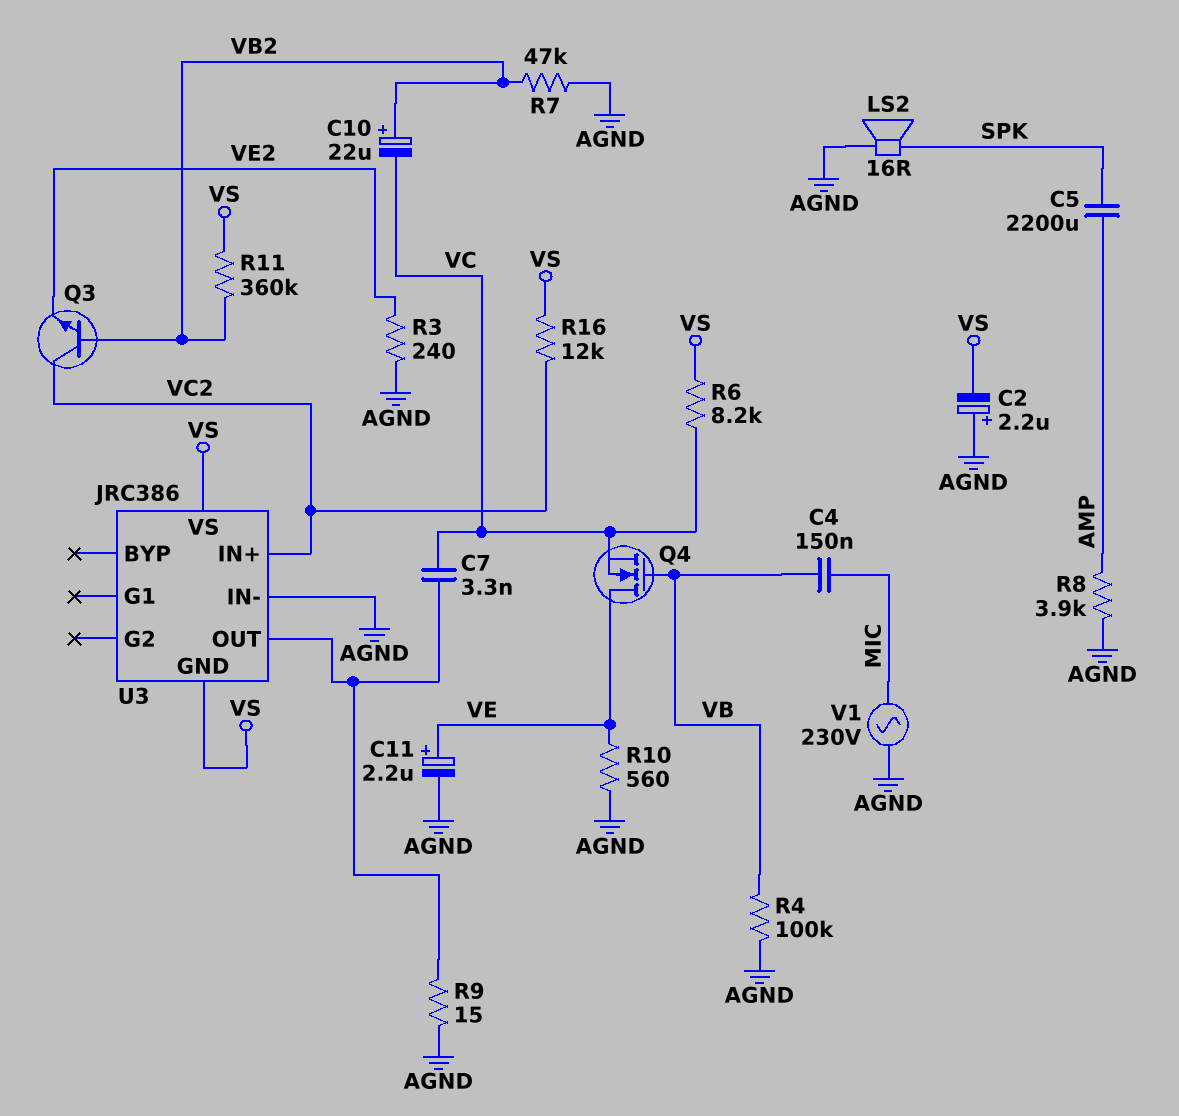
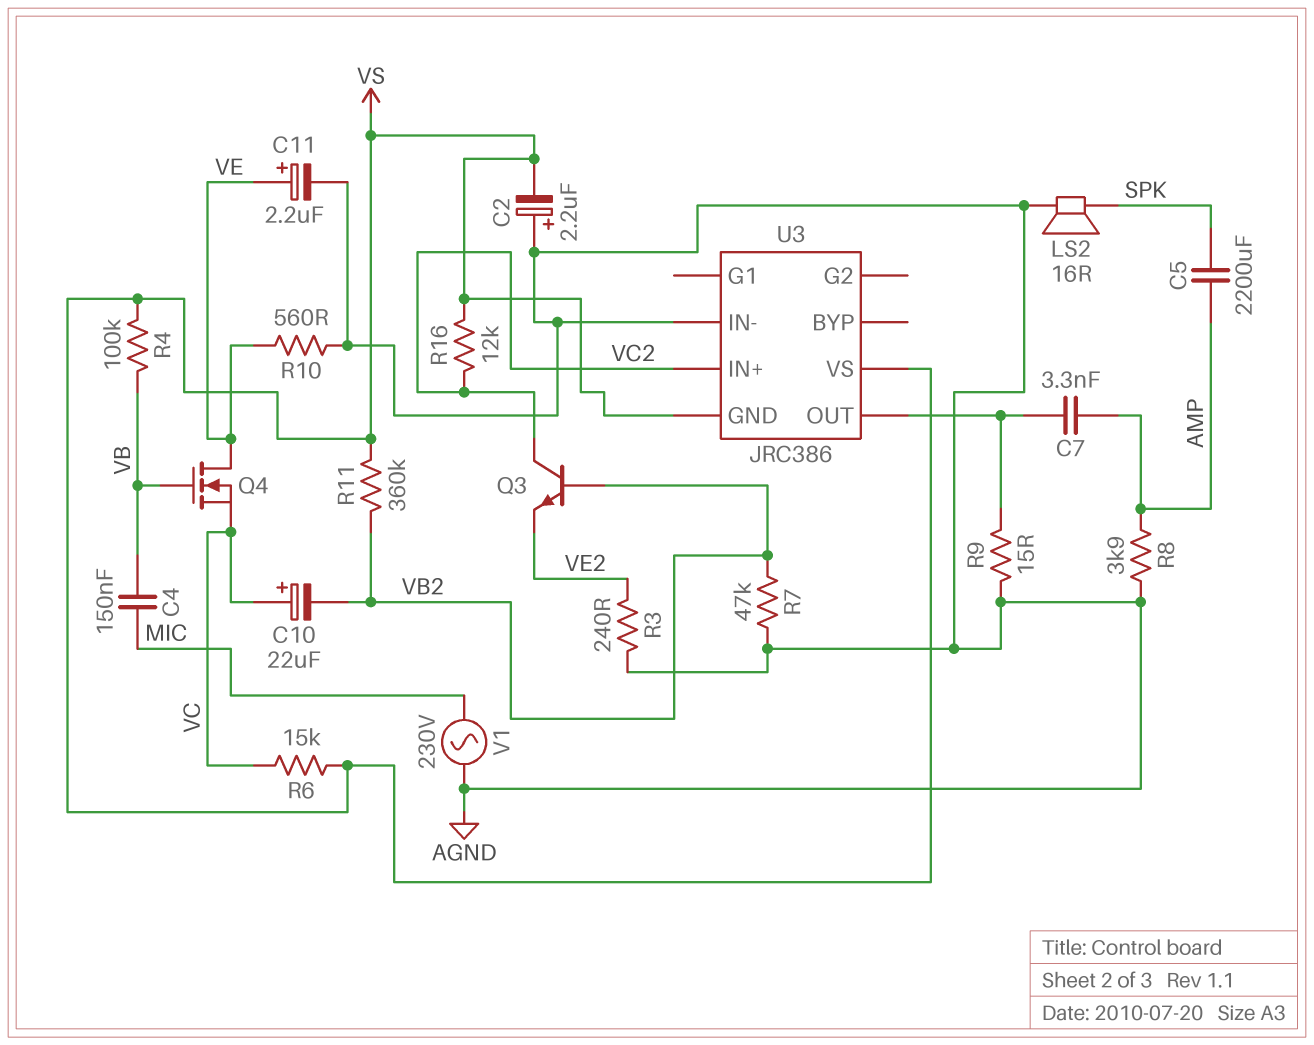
C7: 3.3nF (U3/OUT, VC) -> 3.3nF (AMP, U3/OUT)
C10: 22uF (plus VB2, minus VC) -> 22uF (plus VC, minus VB2)
R4: 100k (AGND, VB) -> 100k (VB, VS)
R6: 8.2k (VC, VS) -> 15k (VC, VS)

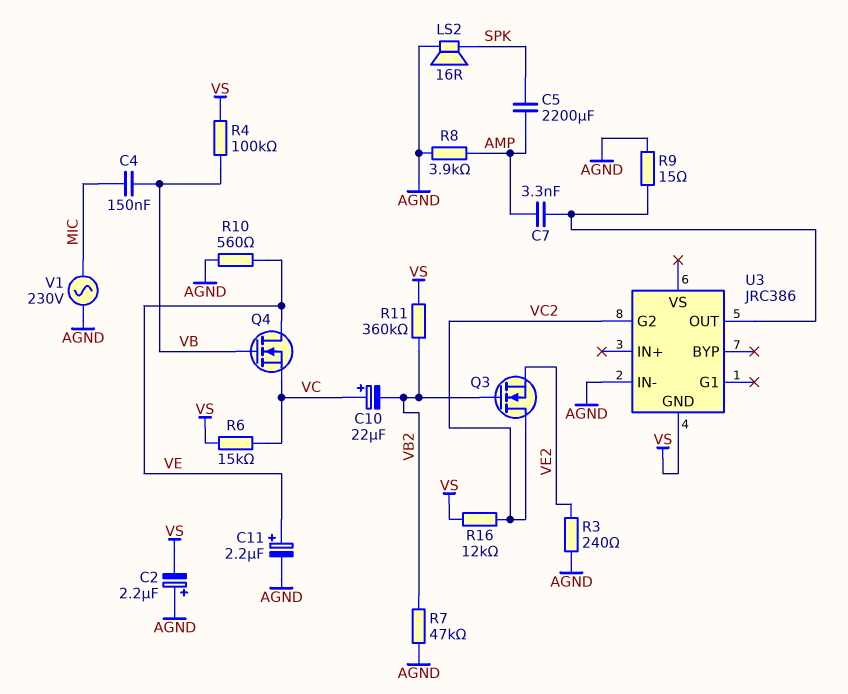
Q3: NPN (B VB2, C VC2, E VE2) -> NMOS (G VB2, D VC2, S VE2)
U3 pin G2: none -> VC2
U3 pin IN+: VC2 -> none
U3 pin VS: VS -> none

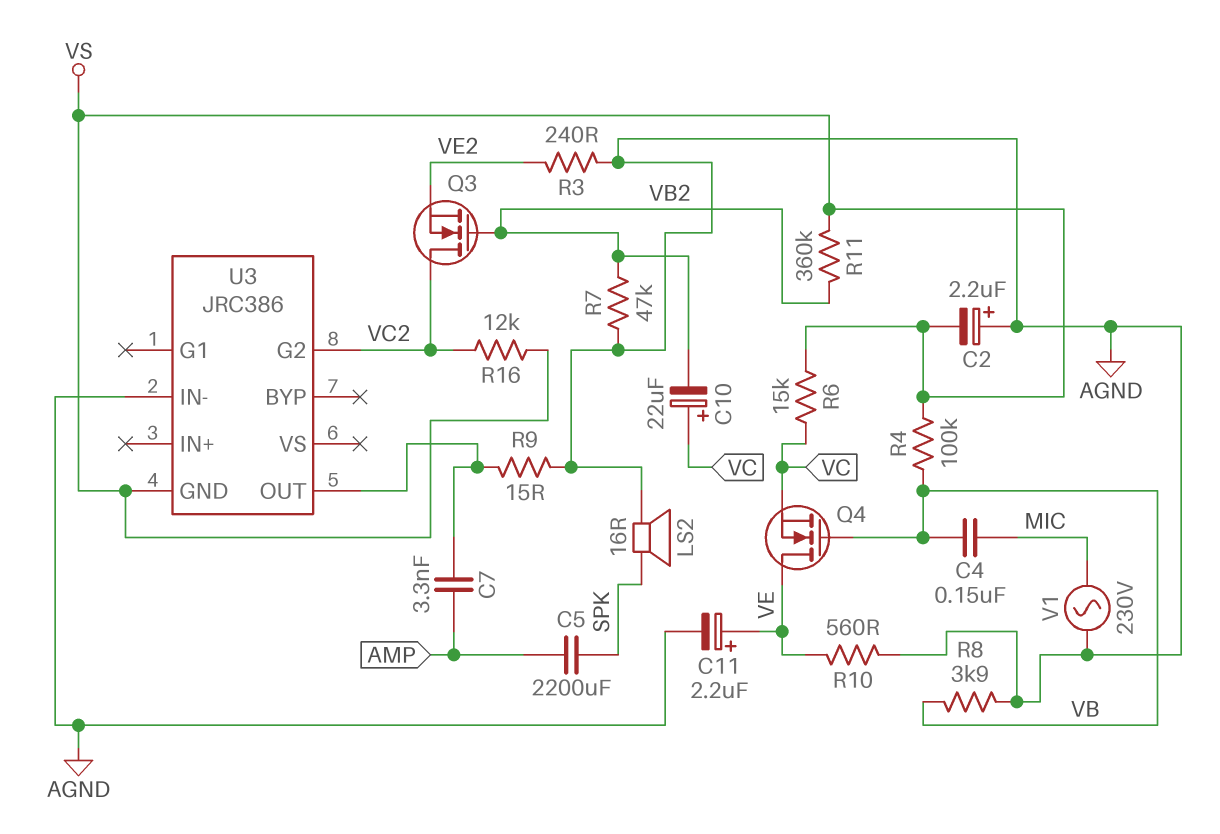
R8: 3.9k (AGND, AMP) -> 3.9k (AGND, VB)

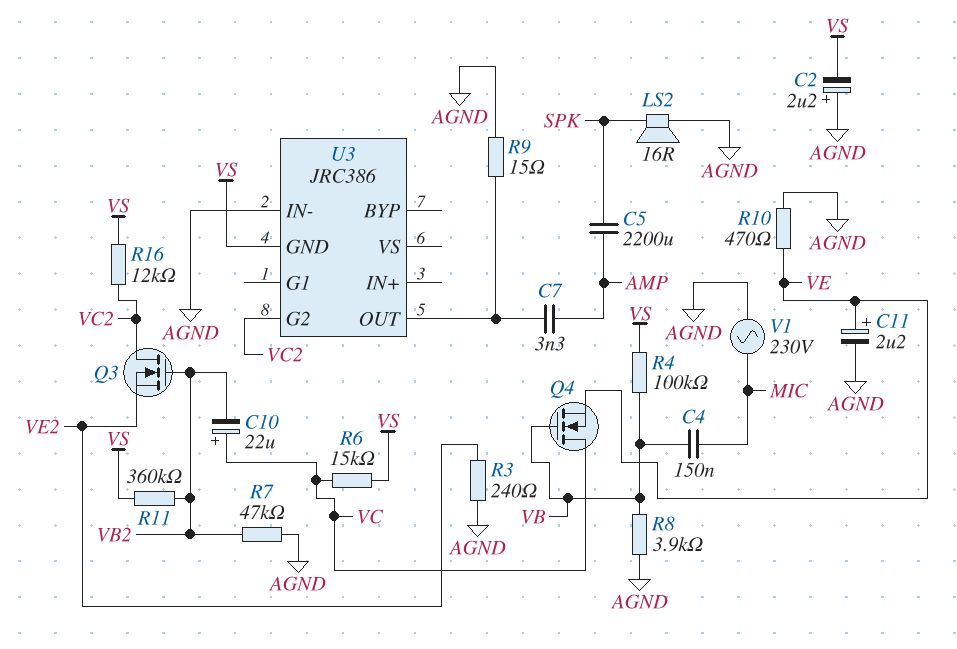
Q4: NMOS (G VB, D VE, S VC) -> NMOS (G VB, D VC, S VE)
R10: 560 (AGND, VE) -> 470 (AGND, VE)

